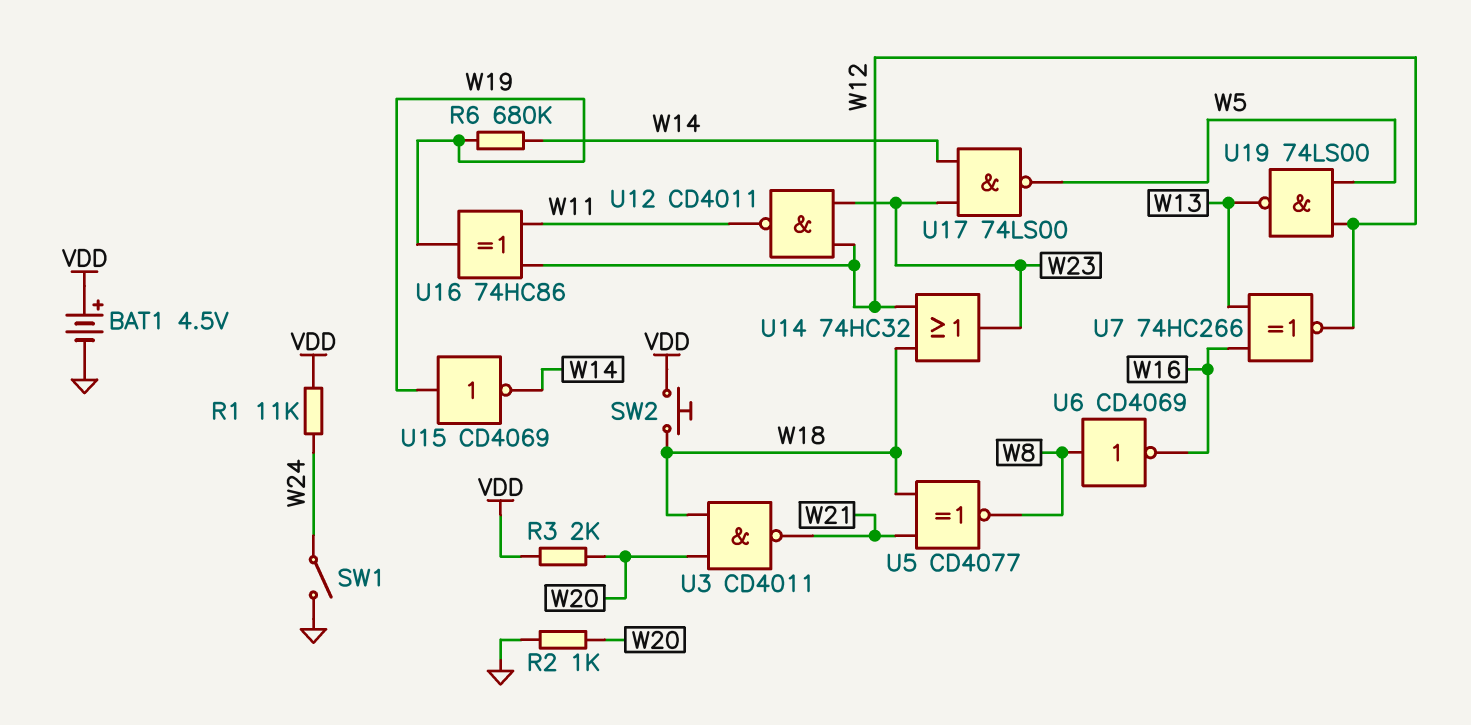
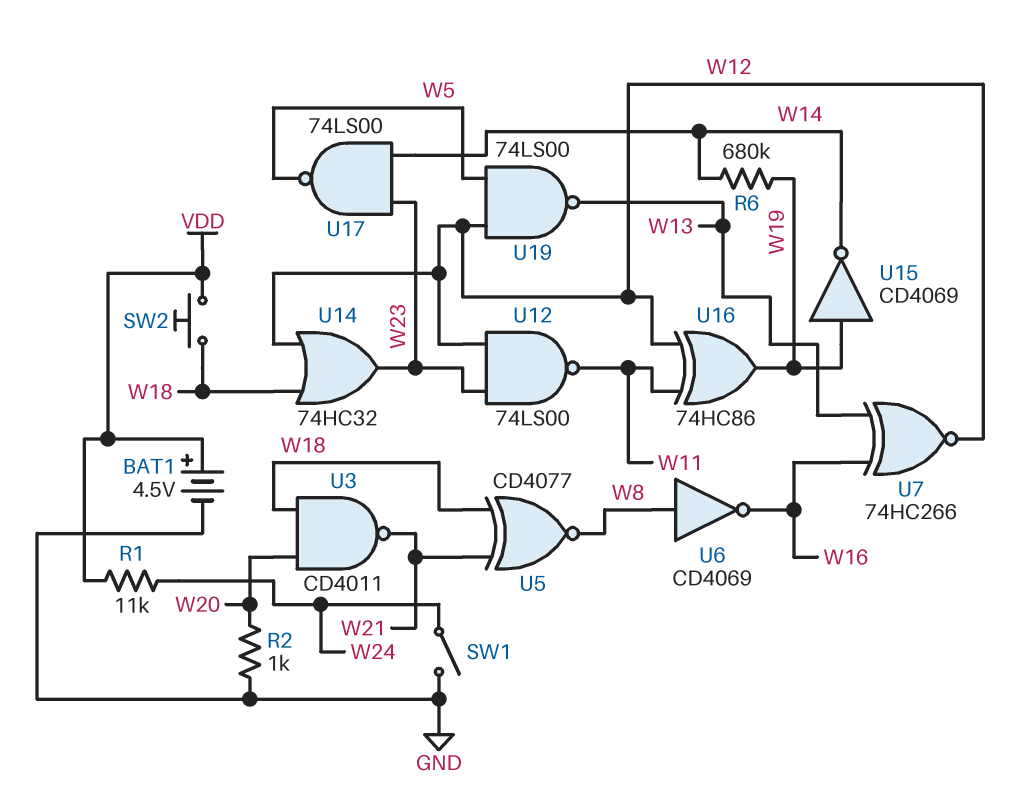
R3: 2k (VDD, W20) -> none
U12: NAND CD4011 (in W12, in W23, out W11) -> NAND 74LS00 (in W12, in W23, out W11)

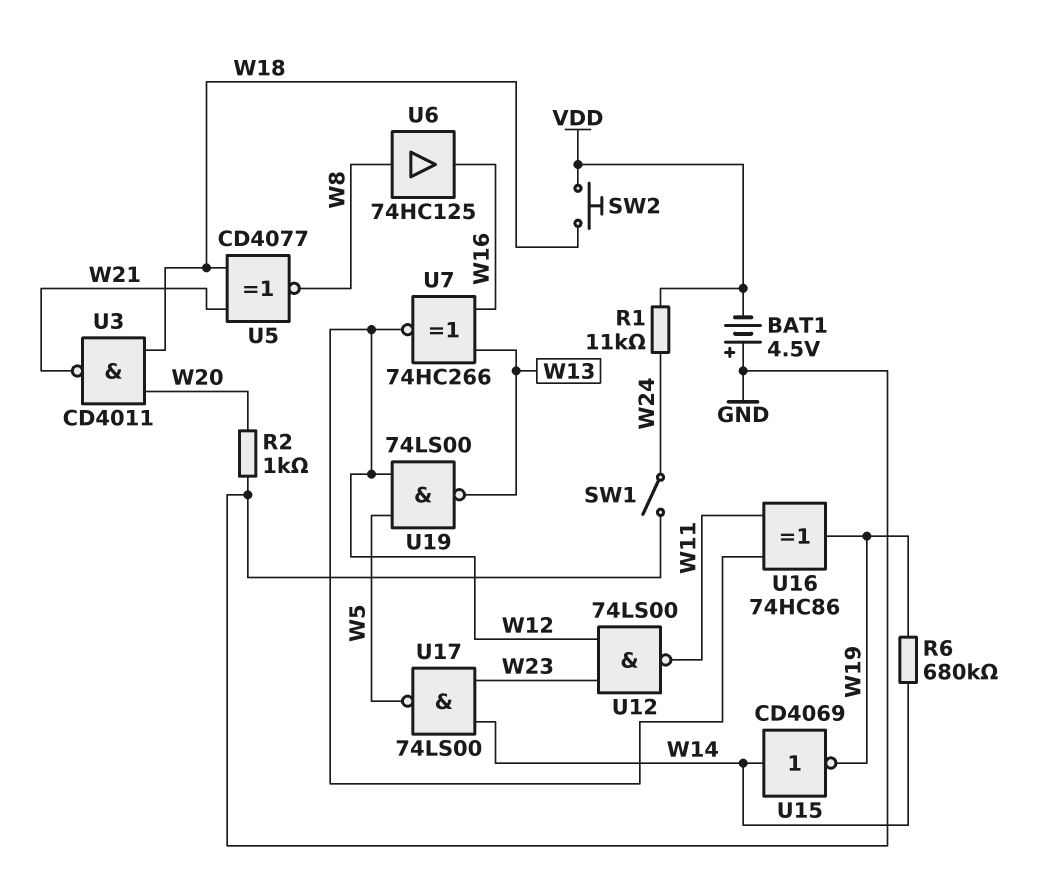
BAT1: 4.5V (plus VDD, minus GND) -> 4.5V (plus GND, minus VDD)
U6: NOT CD4069 (in W8, out W16) -> buffer 74HC125 (in W8, out W16)
U14: OR 74HC32 (in W12, in W18, out W23) -> none
U15: NOT CD4069 (in W19, out W14) -> NOT CD4069 (in W14, out W19)

